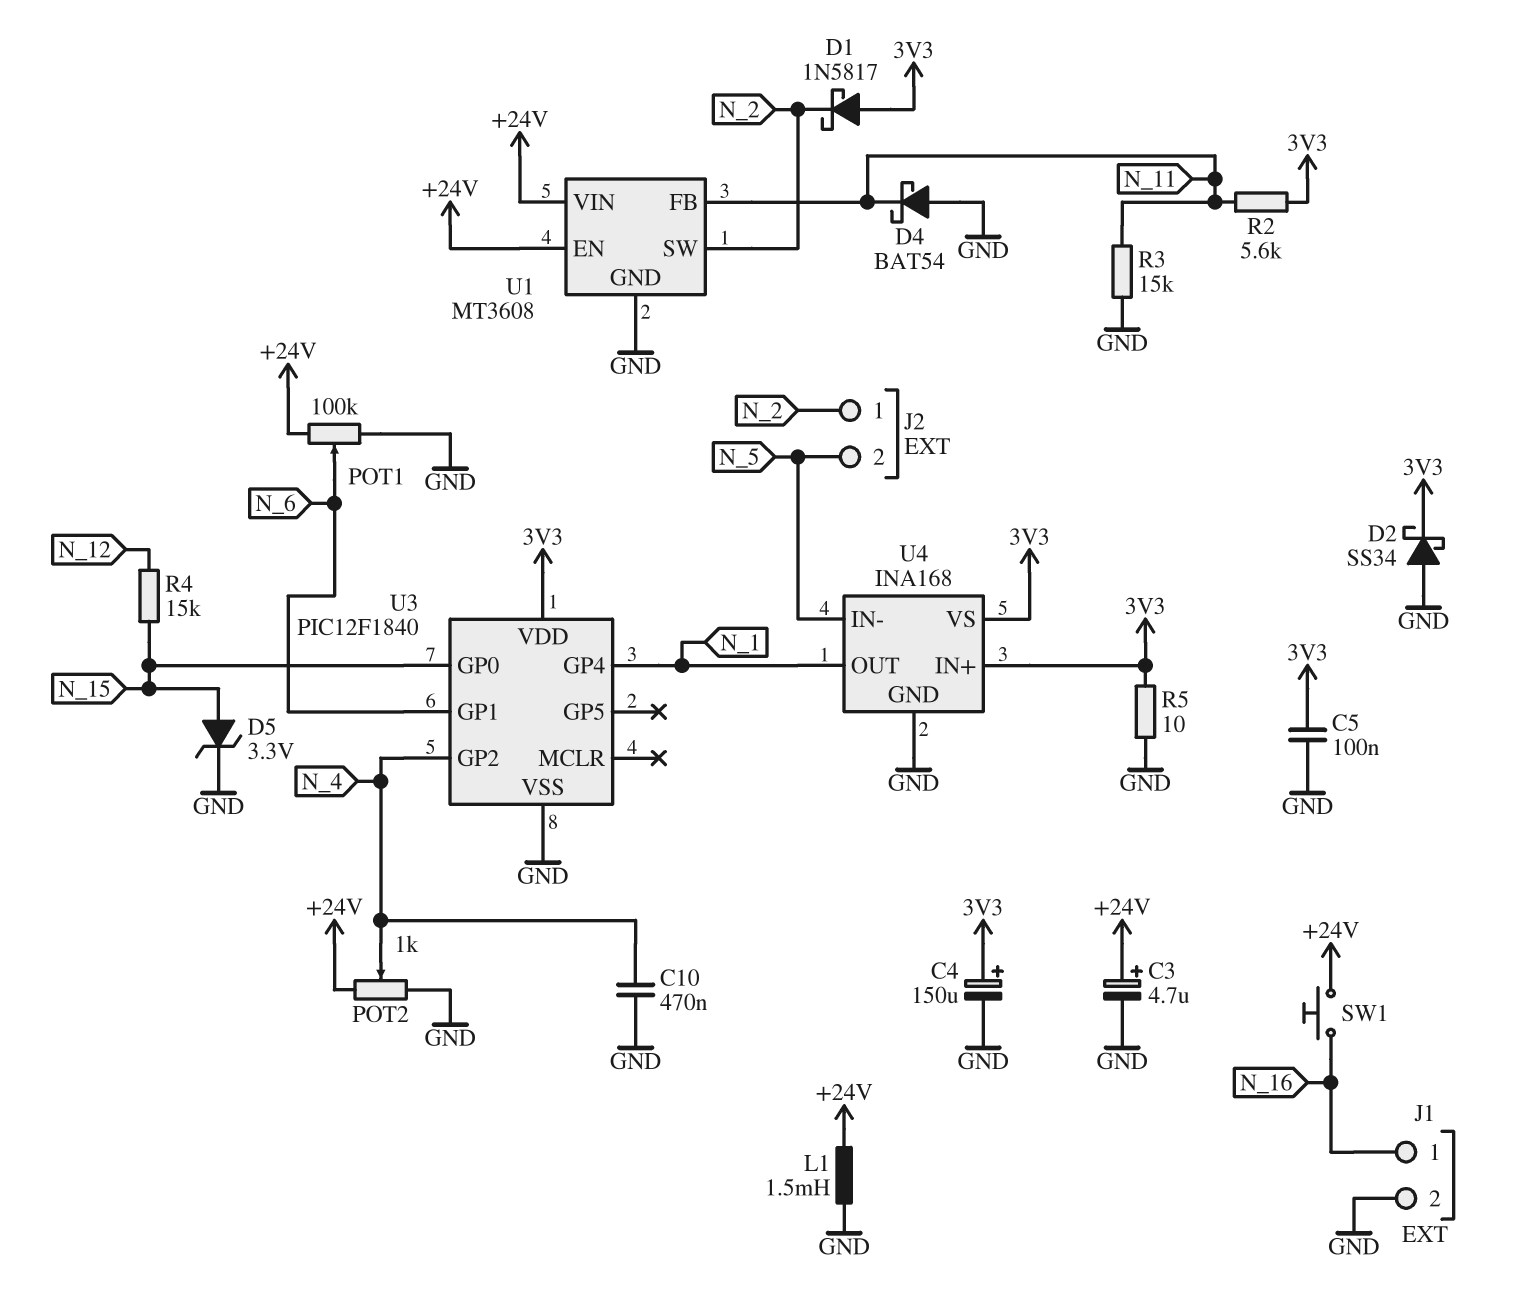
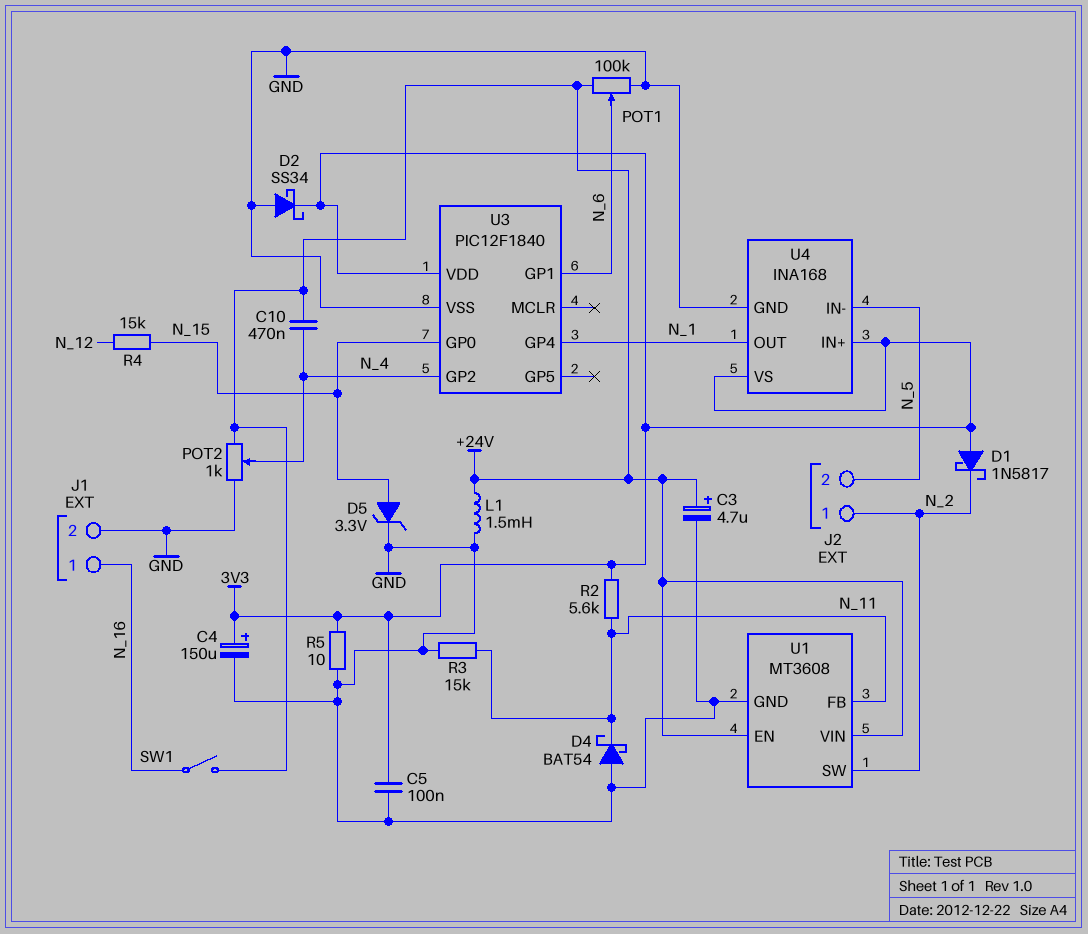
C10: 470nF (GND, N_4) -> 470nF (+24V, N_4)
SW1: button (+24V, N_16) -> switch (+24V, N_16)

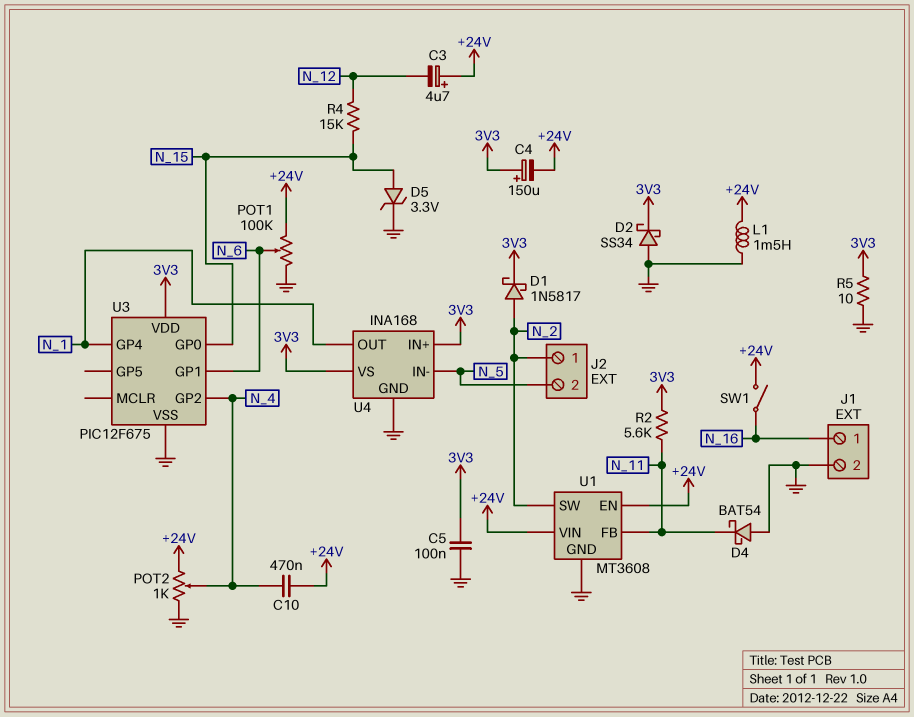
C3: 4.7uF (plus +24V, minus GND) -> 4.7uF (plus +24V, minus N_12)
C4: 150uF (plus 3V3, minus GND) -> 150uF (plus 3V3, minus +24V)
D1: schottky 1N5817 (A 3V3, K N_2) -> schottky 1N5817 (A N_2, K 3V3)
R3: 15k (GND, N_11) -> none
U3: PIC12F1840 -> PIC12F675

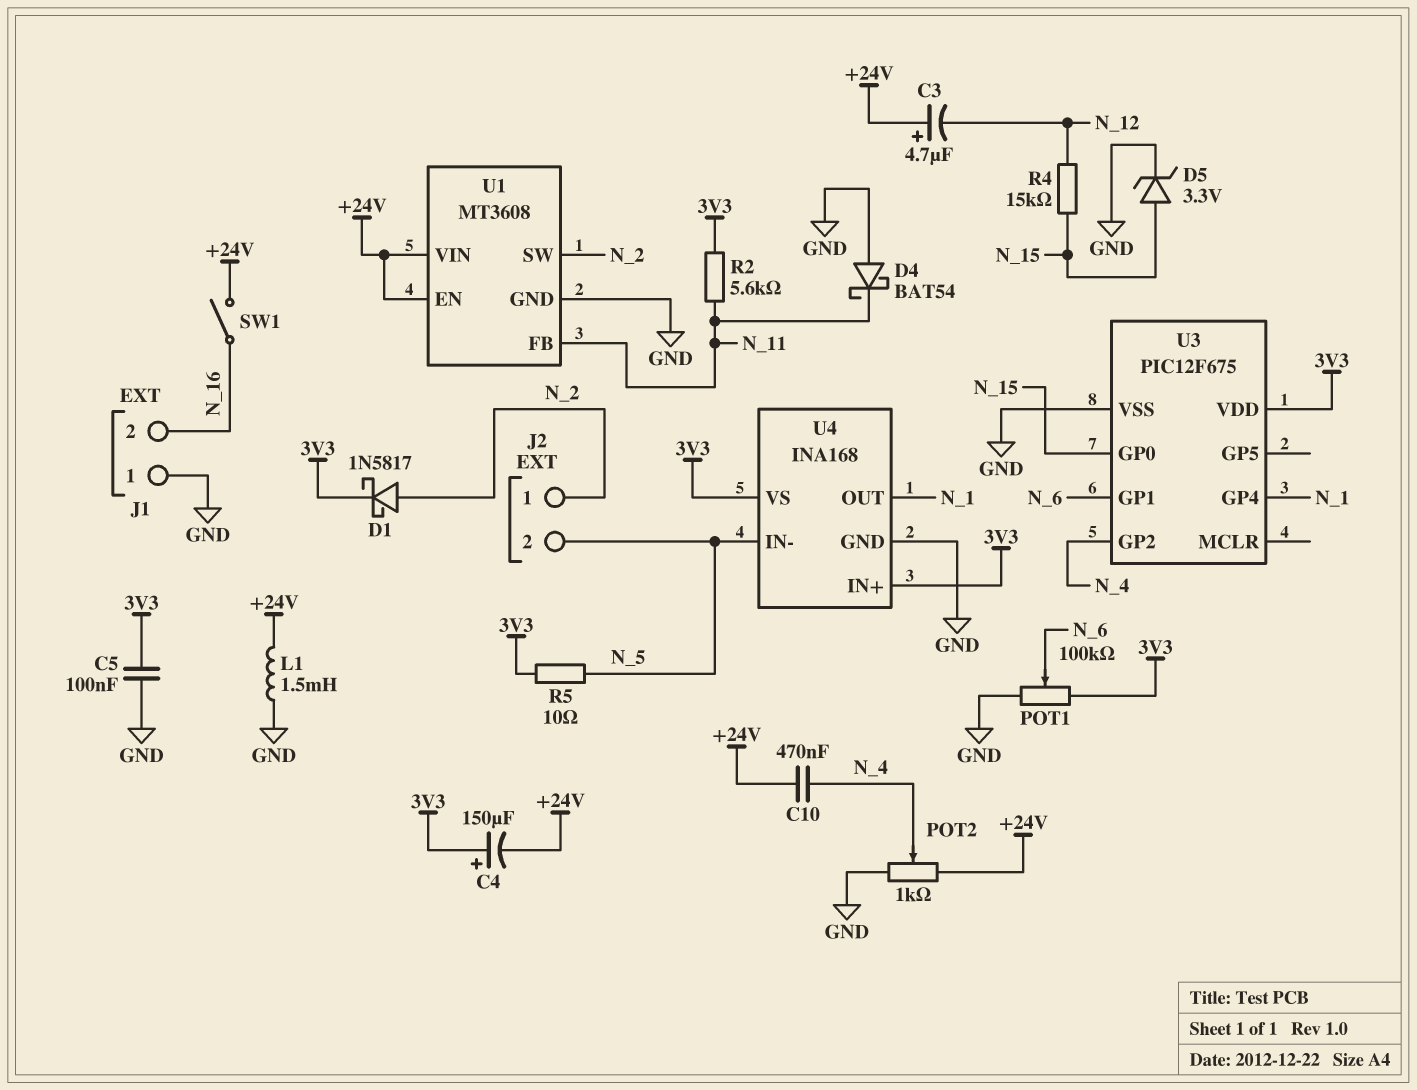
D2: schottky SS34 (A GND, K 3V3) -> none
J1 pin 1: N_16 -> GND
J1 pin 2: GND -> N_16
POT1: 100k (+24V, GND, wiper N_6) -> 100k (3V3, GND, wiper N_6)
R5: 10 (3V3, GND) -> 10 (3V3, N_5)

